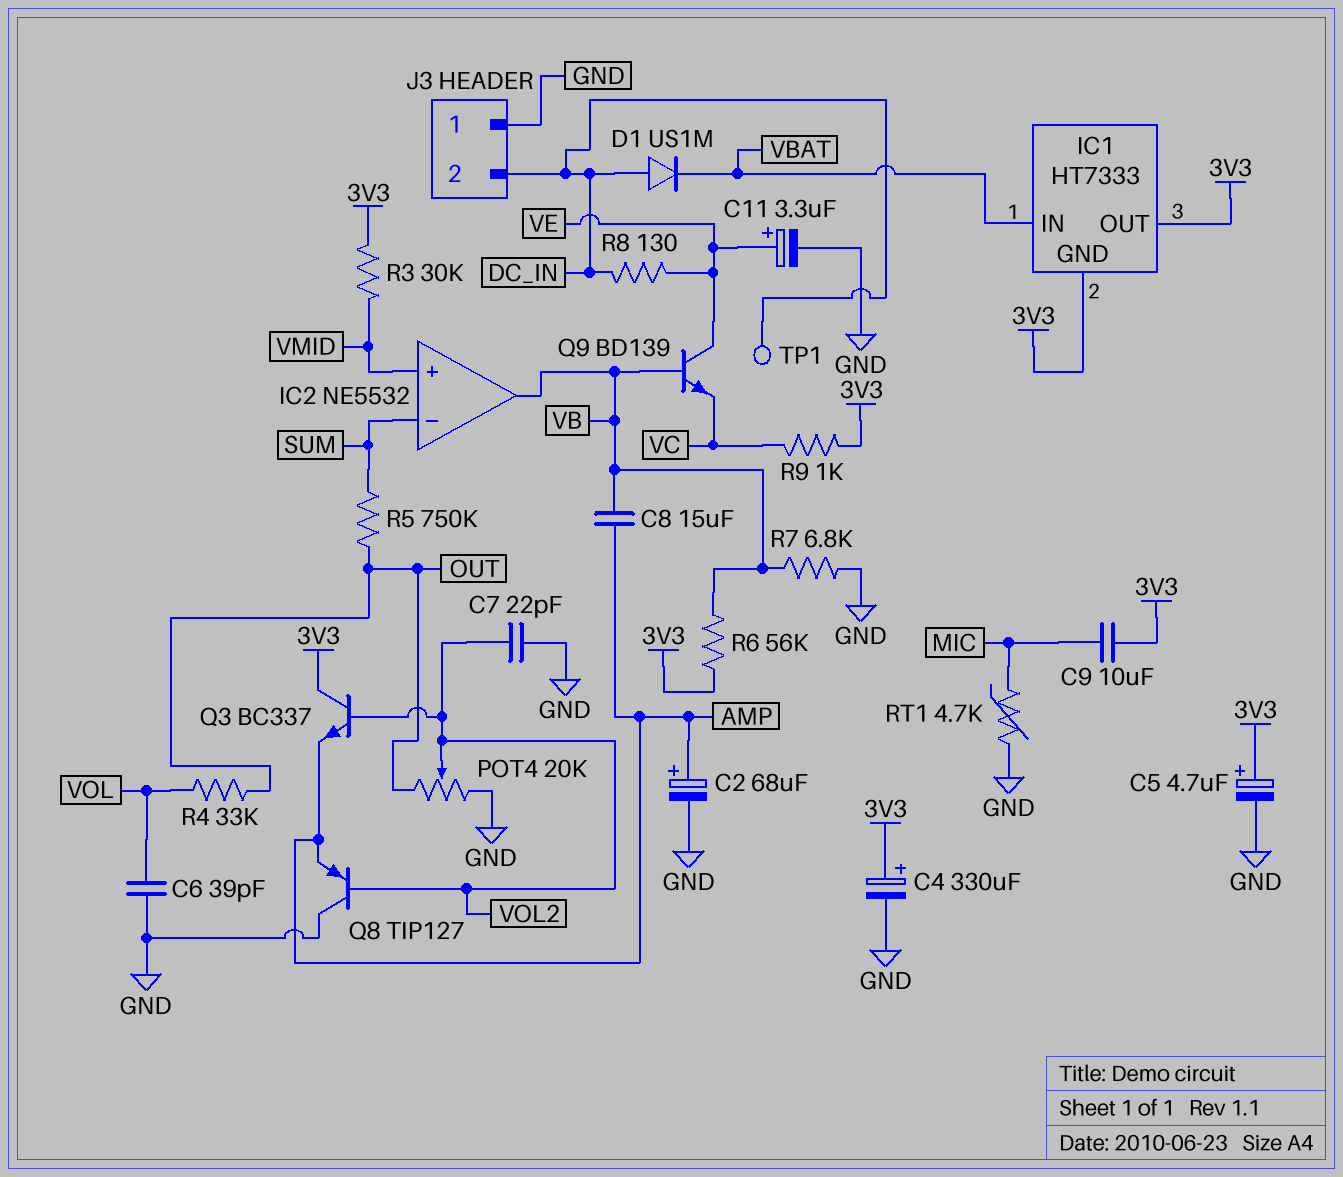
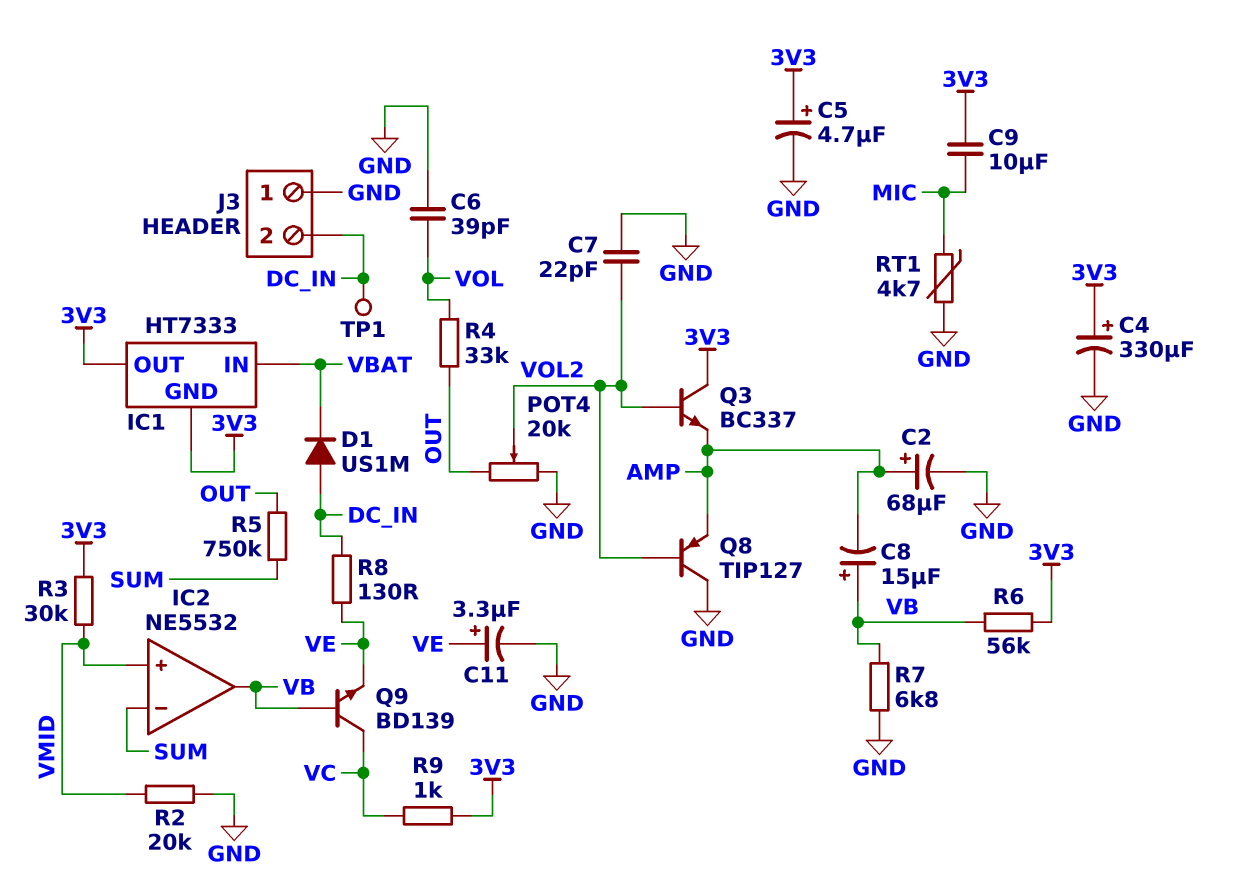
C8: 15uF (AMP, VB) -> 15uF (plus VB, minus AMP)
Q9: NPN BD139 (B VB, C VE, E VC) -> NPN BD139 (B VB, C VC, E VE)
R2: none -> 20k (GND, VMID)

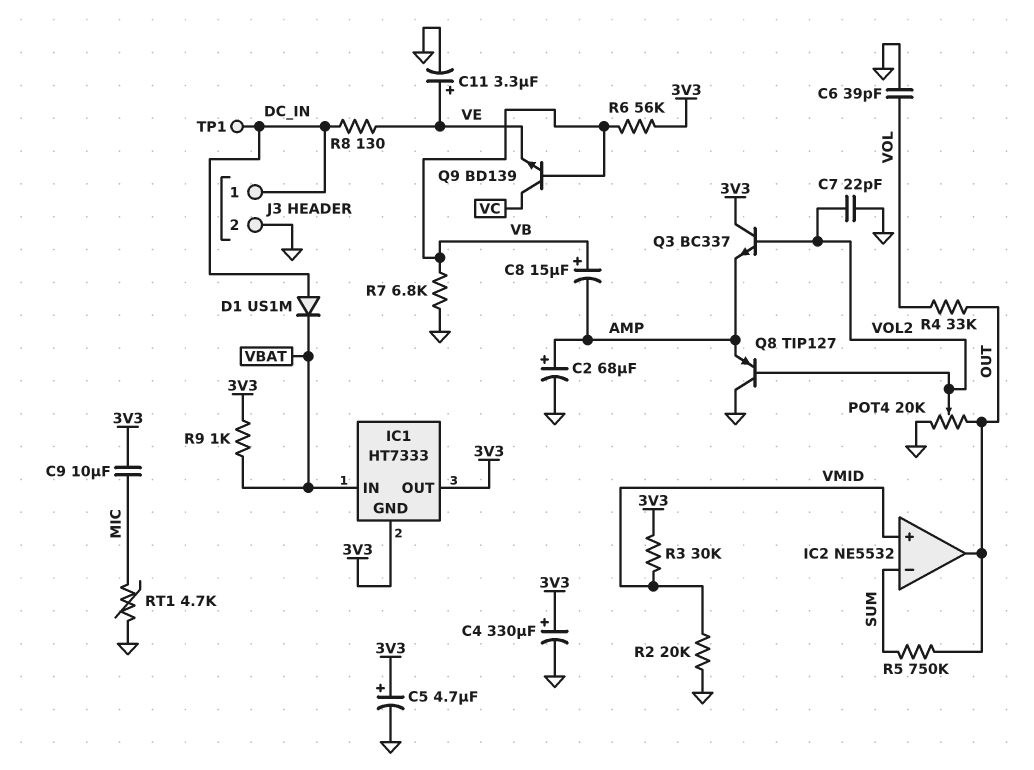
IC2 pin out: VB -> OUT
J3 pin 1: GND -> DC_IN
J3 pin 2: DC_IN -> GND
R9: 1k (3V3, VC) -> 1k (3V3, VBAT)

